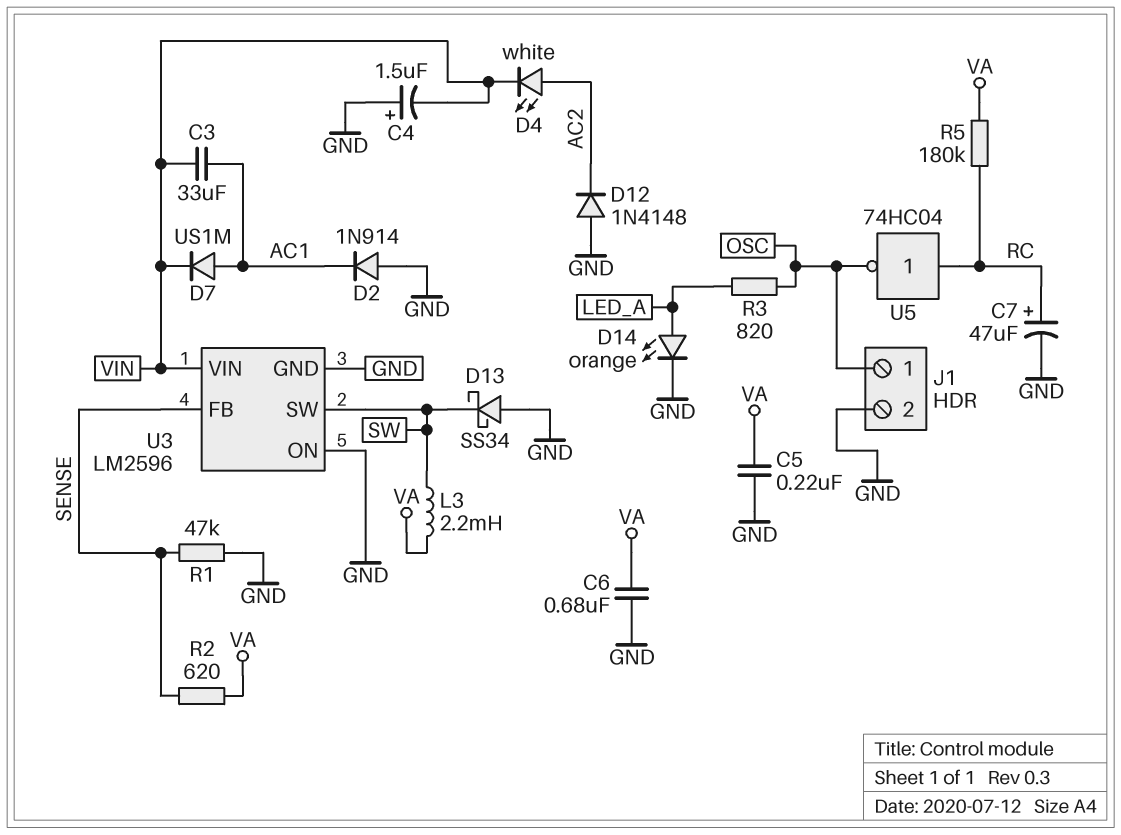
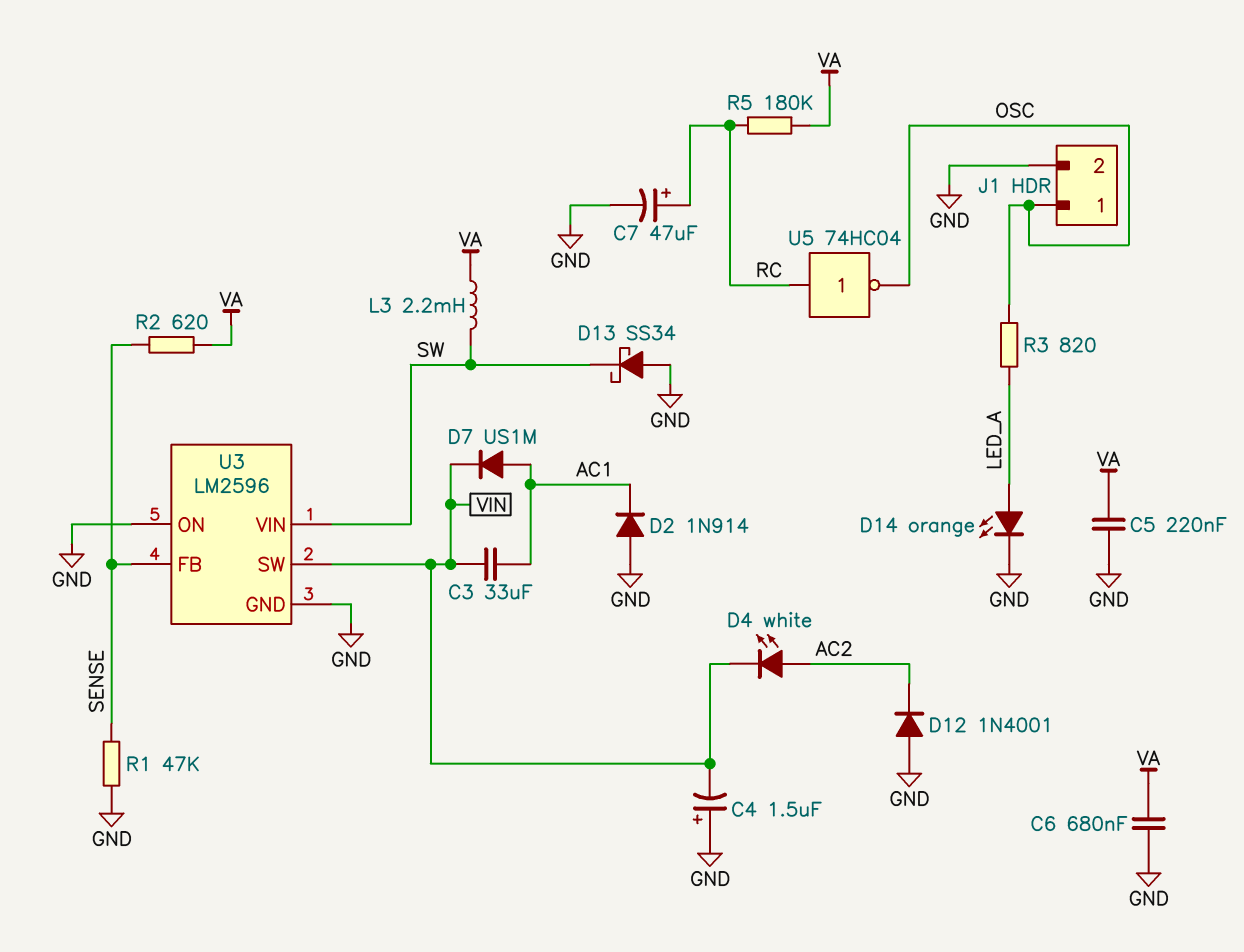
D12: diode 1N4148 (A GND, K AC2) -> diode 1N4001 (A GND, K AC2)
U3 pin SW: SW -> VIN
U3 pin VIN: VIN -> SW

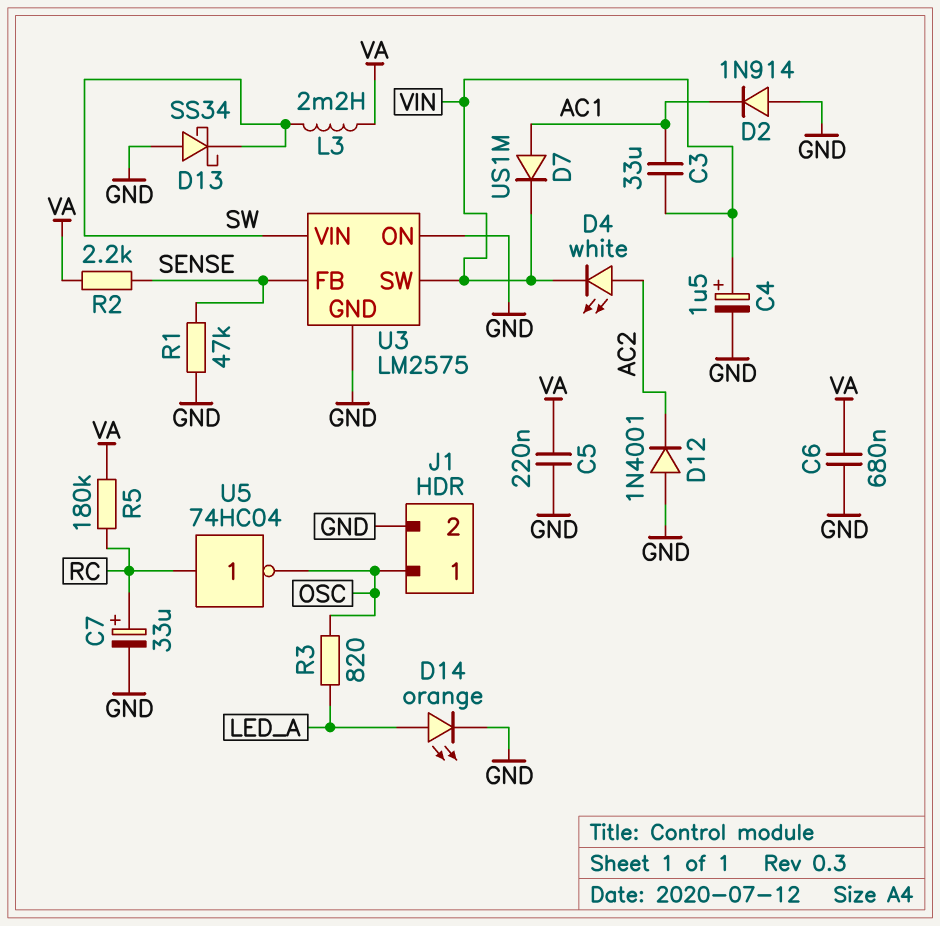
C4: 1.5uF (plus GND, minus VIN) -> 1.5uF (plus VIN, minus GND)
C7: 47uF (plus RC, minus GND) -> 33uF (plus RC, minus GND)
R2: 620 (SENSE, VA) -> 2.2k (SENSE, VA)
U3: LM2596 -> LM2575

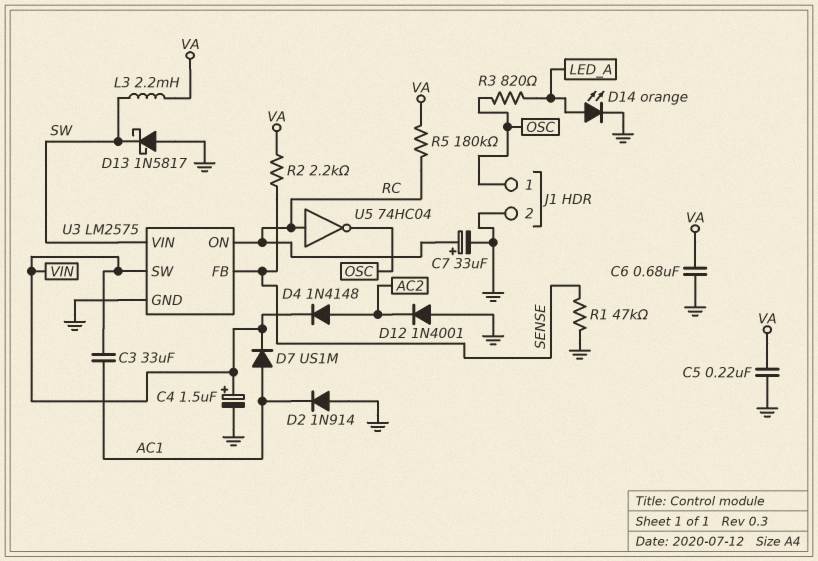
D4: LED white (A AC2, K VIN) -> diode 1N4148 (A AC2, K VIN)
D13: schottky SS34 (A GND, K SW) -> schottky 1N5817 (A GND, K SW)
U3 pin ON: GND -> RC

